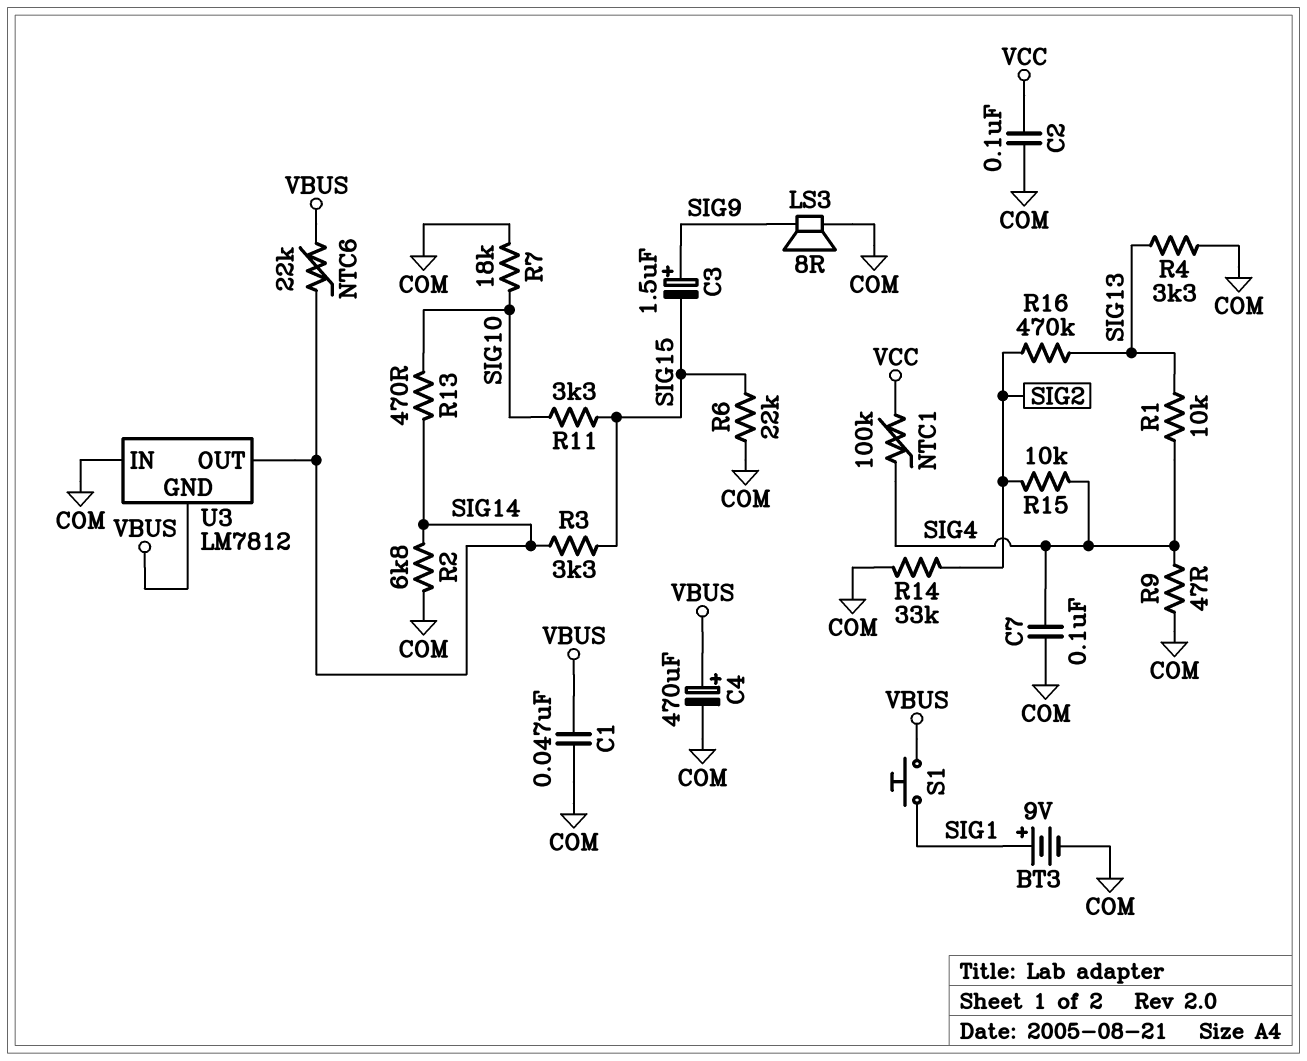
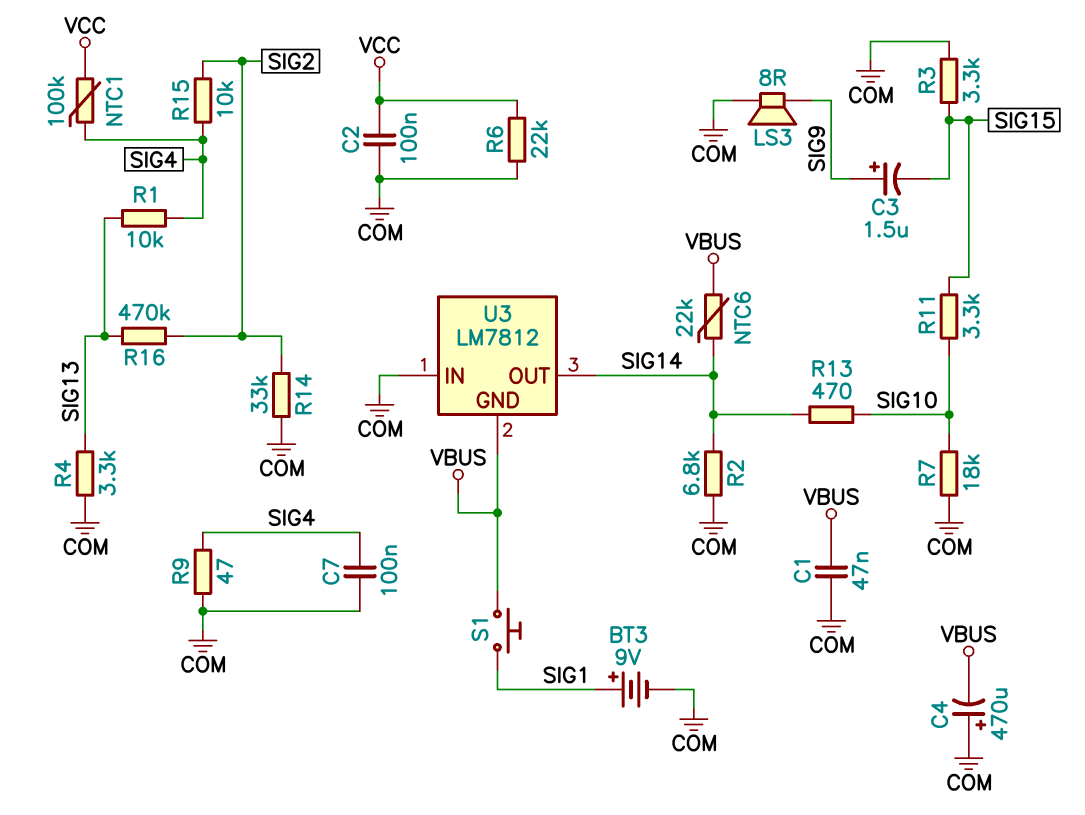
C4: 470uF (plus VBUS, minus COM) -> 470uF (plus COM, minus VBUS)
R3: 3.3k (SIG14, SIG15) -> 3.3k (COM, SIG15)
R6: 22k (COM, SIG15) -> 22k (COM, VCC)

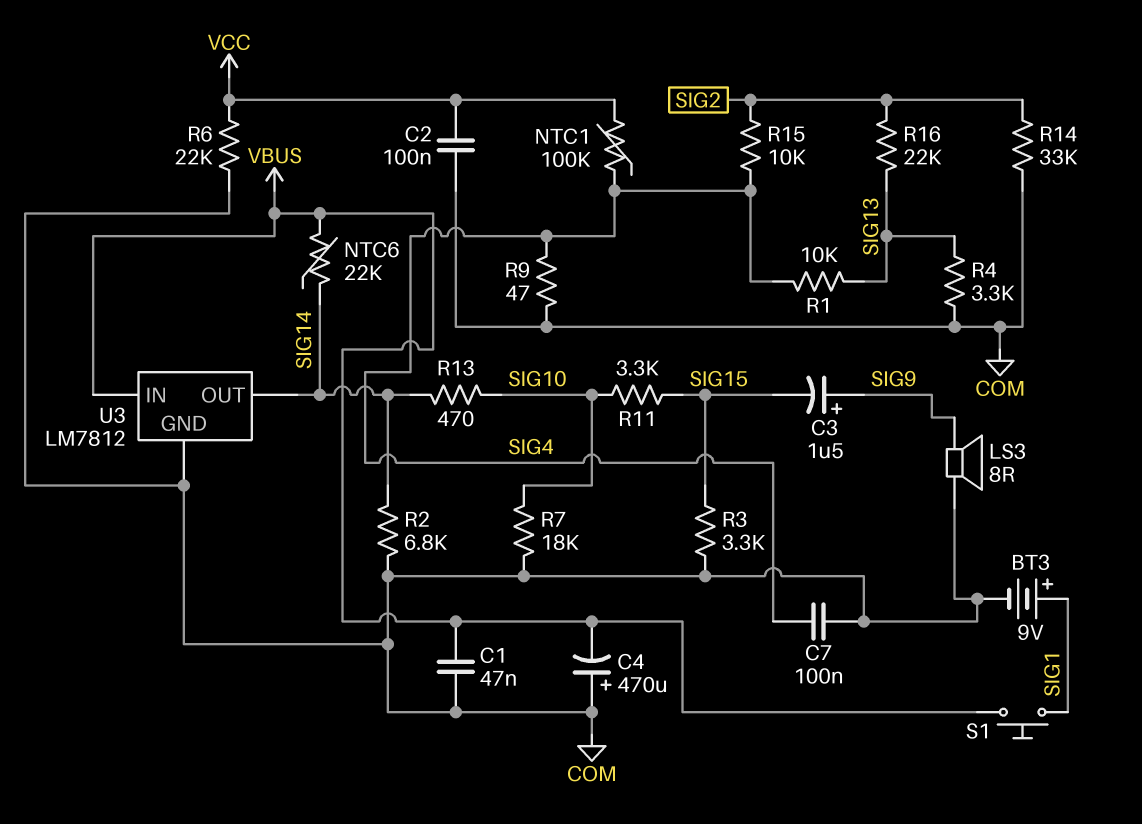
R16: 470k (SIG2, SIG13) -> 22k (SIG2, SIG13)
U3 pin GND: VBUS -> COM
U3 pin IN: COM -> VBUS

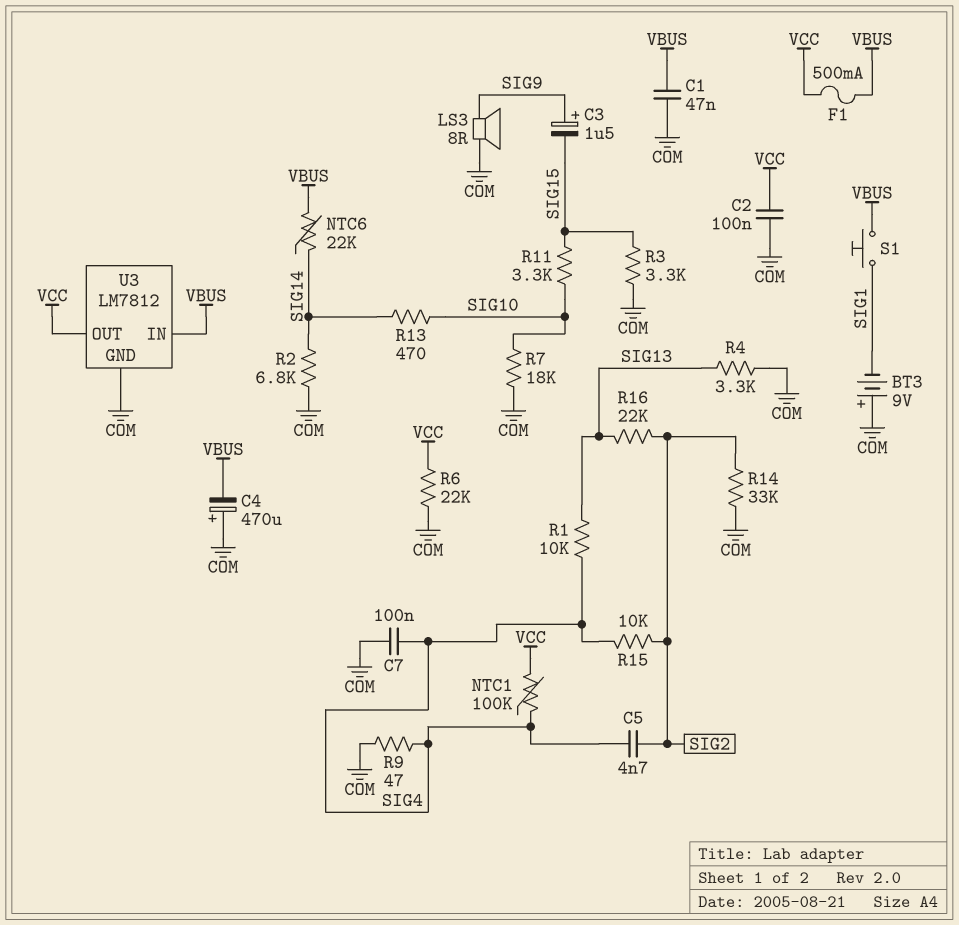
BT3: 9V (plus SIG1, minus COM) -> 9V (plus COM, minus SIG1)
C5: none -> 4.7nF (SIG2, SIG4)
F1: none -> 500mA (VBUS, VCC)
U3 pin OUT: SIG14 -> VCC

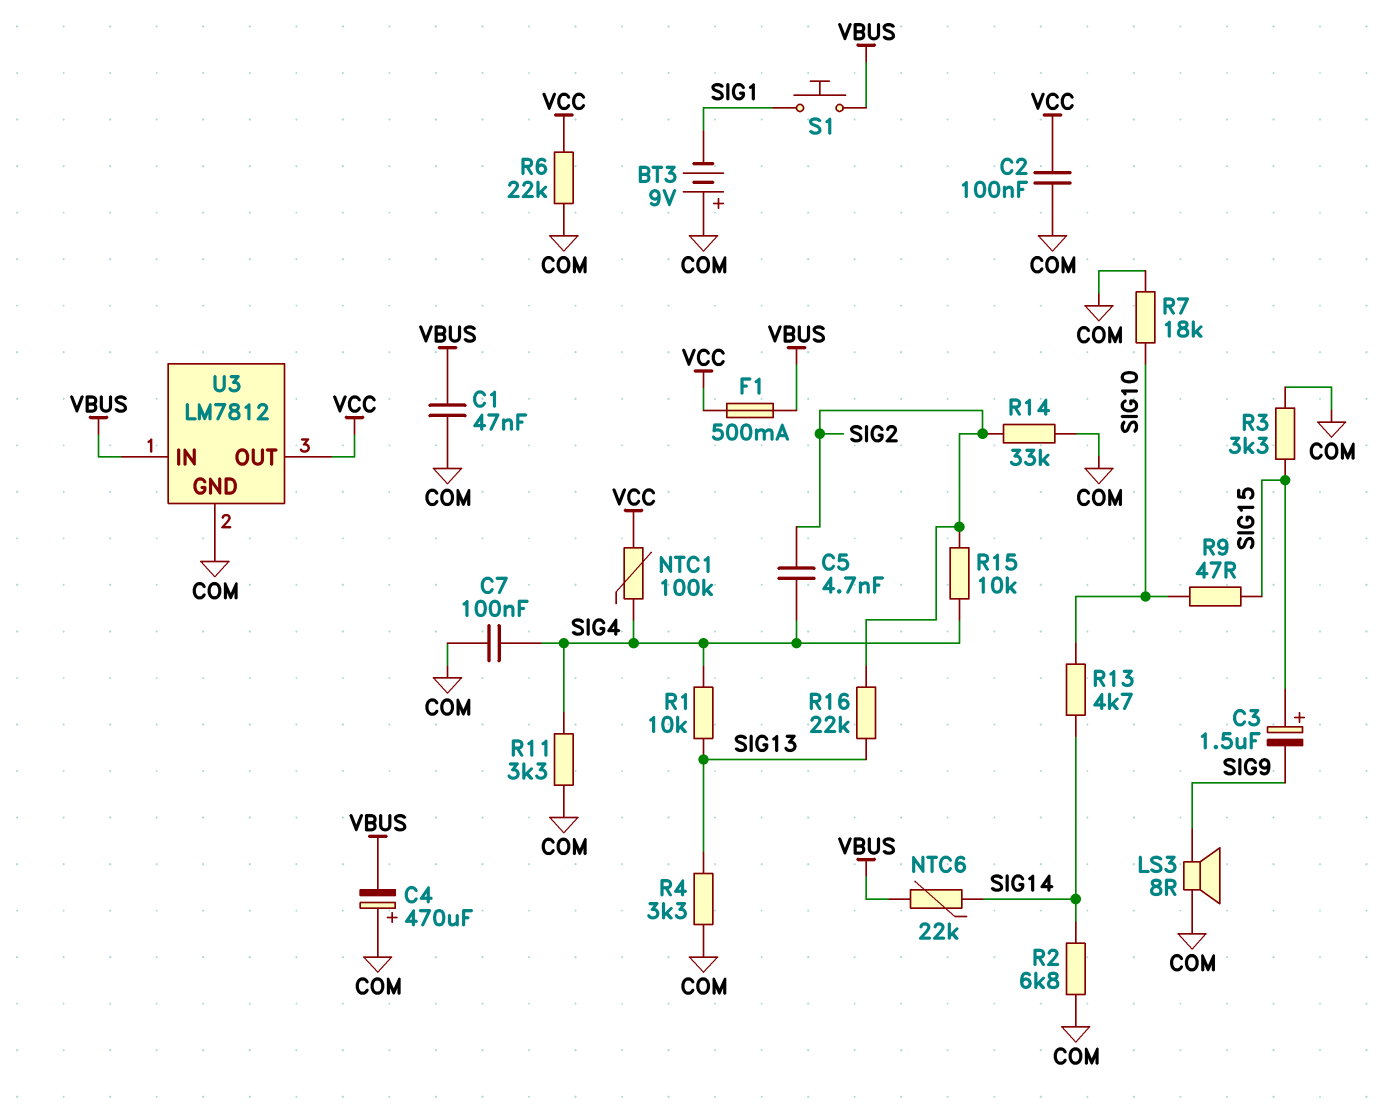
C3: 1.5uF (plus SIG9, minus SIG15) -> 1.5uF (plus SIG15, minus SIG9)
R9: 47 (COM, SIG4) -> 47 (SIG10, SIG15)
R11: 3.3k (SIG10, SIG15) -> 3.3k (COM, SIG4)
R13: 470 (SIG10, SIG14) -> 4.7k (SIG10, SIG14)

